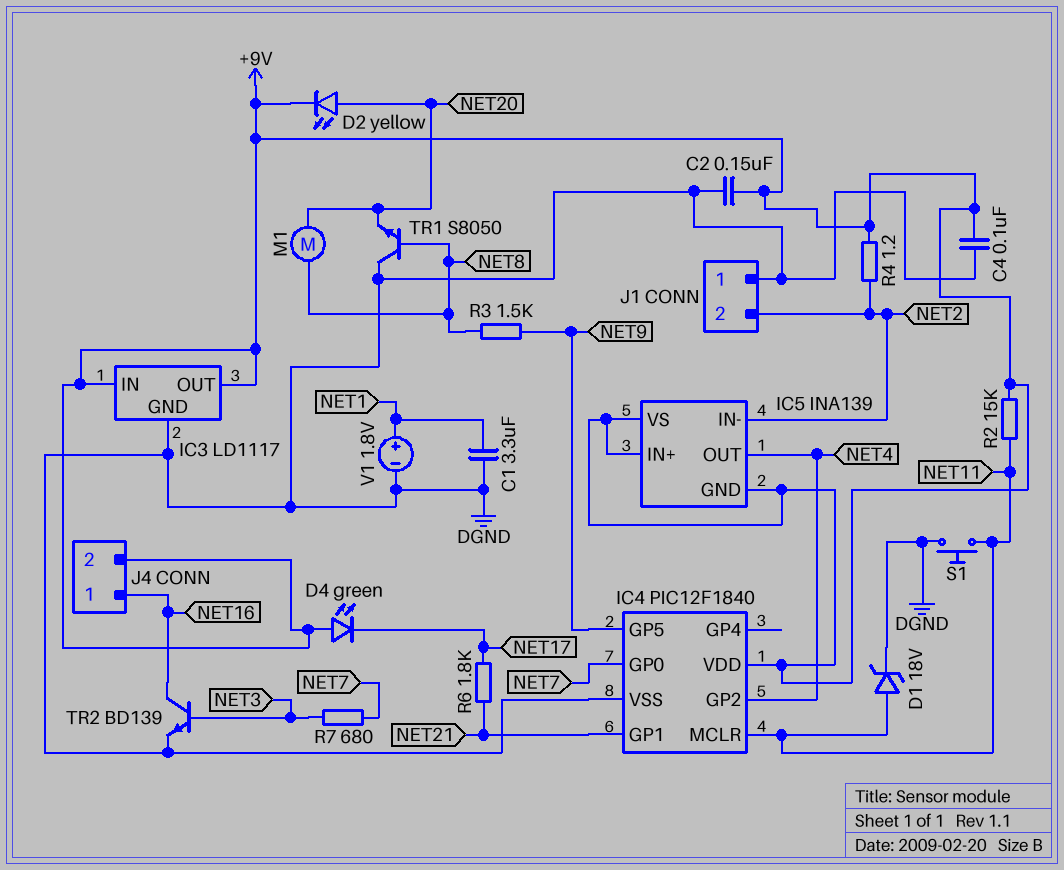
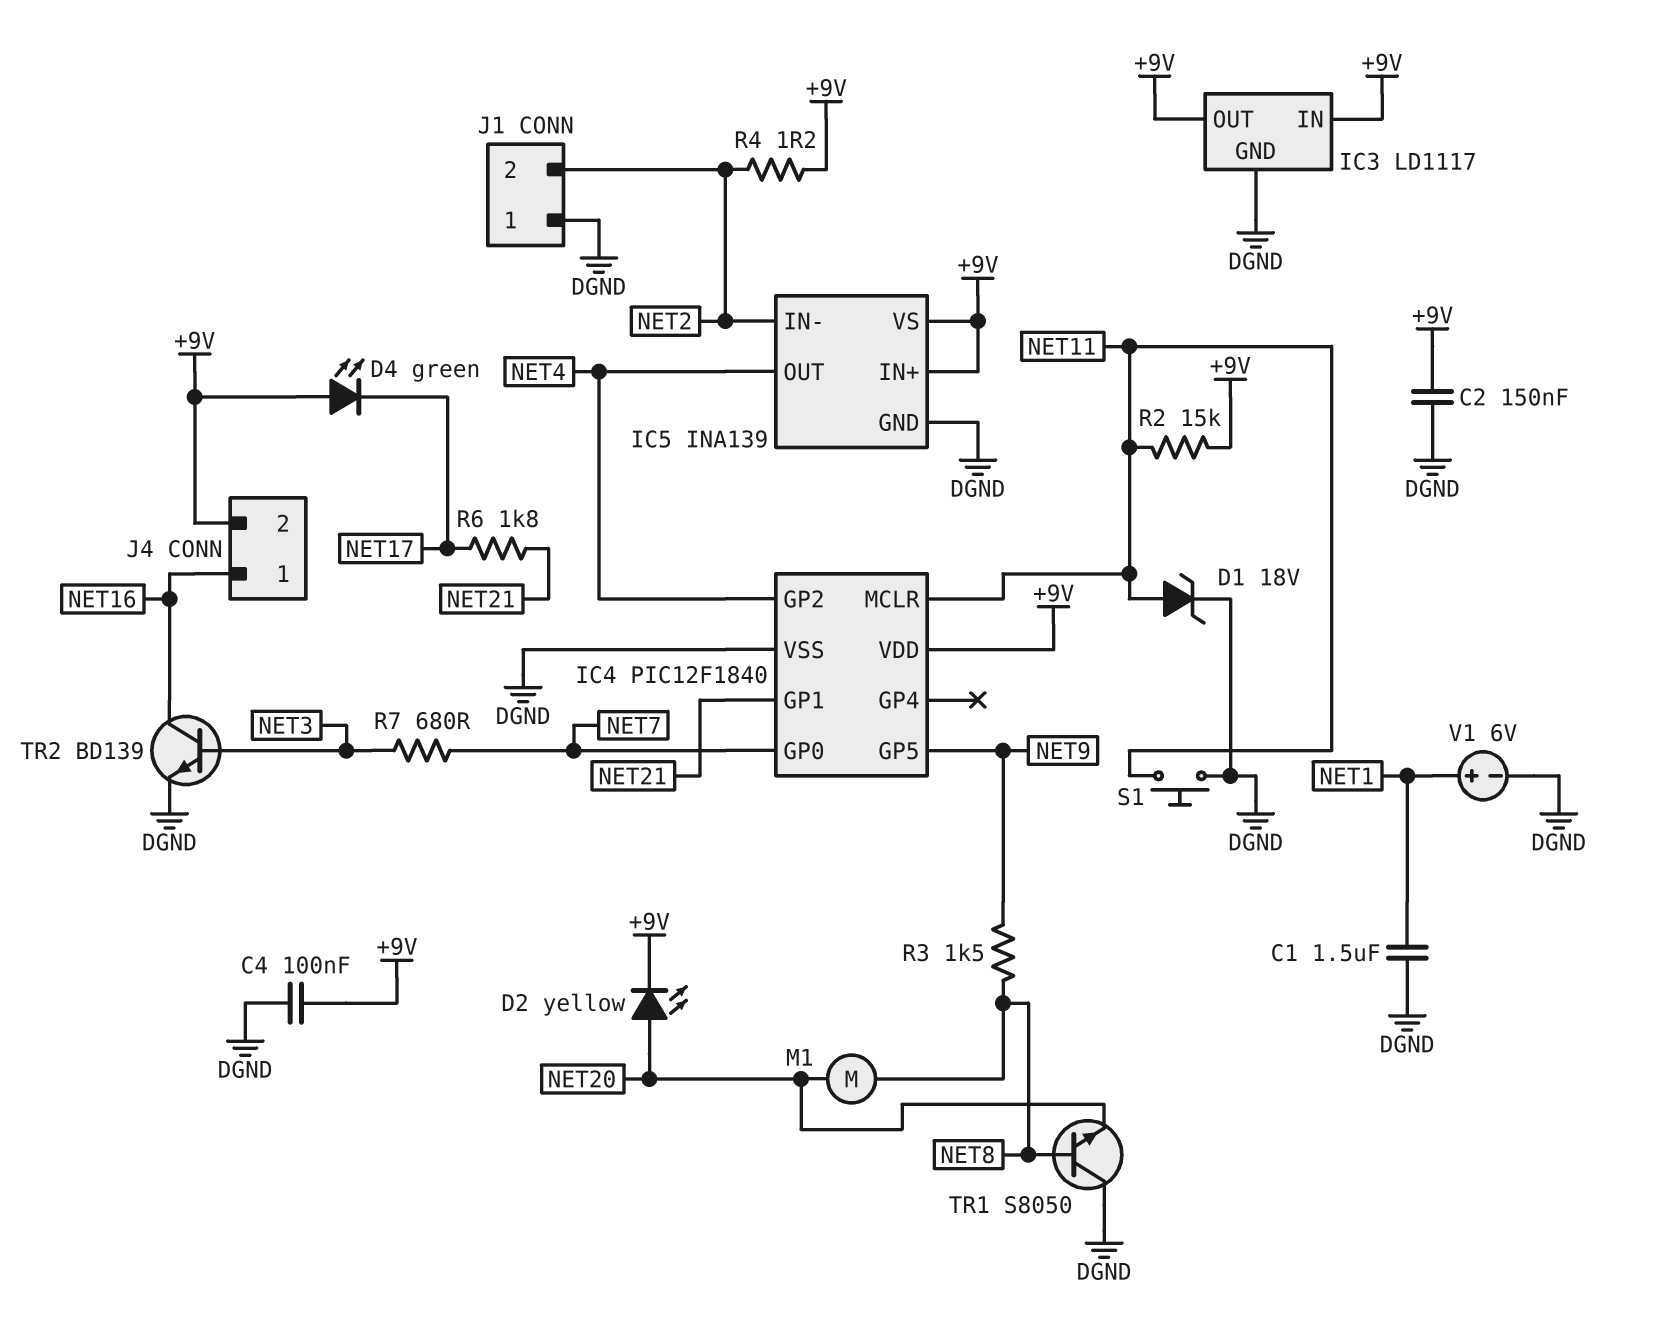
C1: 3.3uF (DGND, NET1) -> 1.5uF (DGND, NET1)
IC5 pin GND: +9V -> DGND
V1: 1.8V (plus NET1, minus DGND) -> 6V (plus NET1, minus DGND)

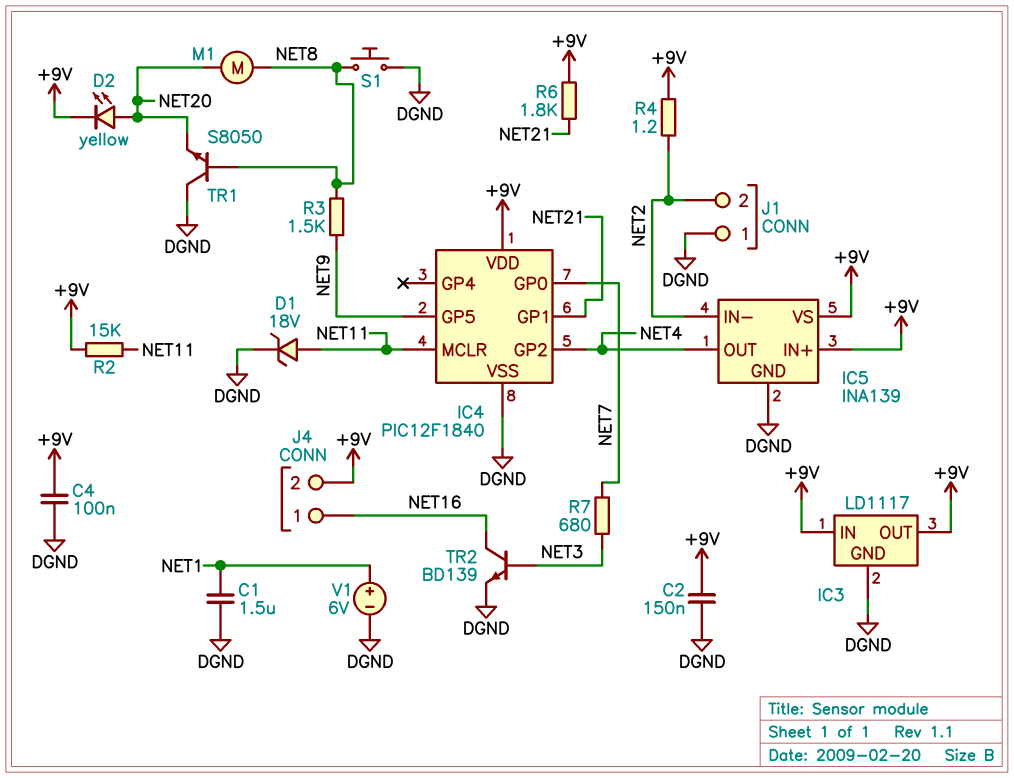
D4: LED green (A +9V, K NET17) -> none
R6: 1.8k (NET17, NET21) -> 1.8k (+9V, NET21)
S1: button (DGND, NET11) -> button (DGND, NET8)

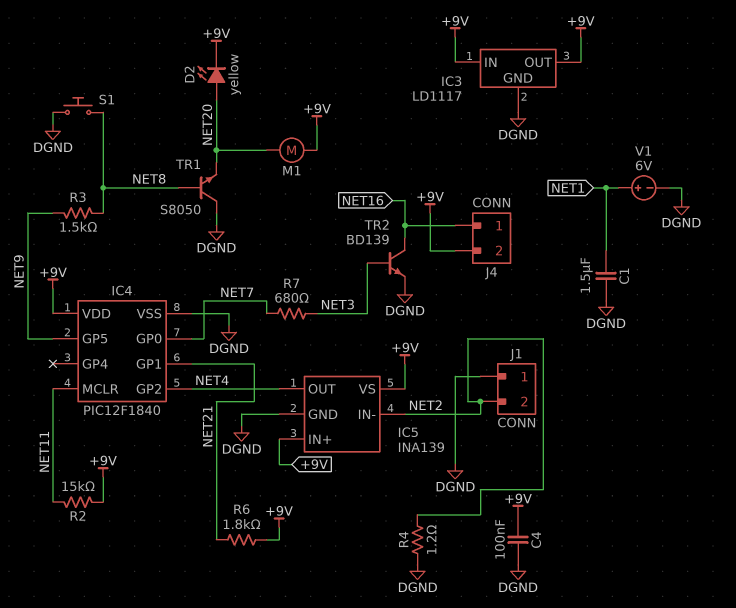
C2: 150nF (+9V, DGND) -> none
D1: zener 18V (A NET11, K DGND) -> none
M1: motor (NET8, NET20) -> motor (+9V, NET20)
R4: 1.2 (+9V, NET2) -> 1.2 (DGND, NET2)

